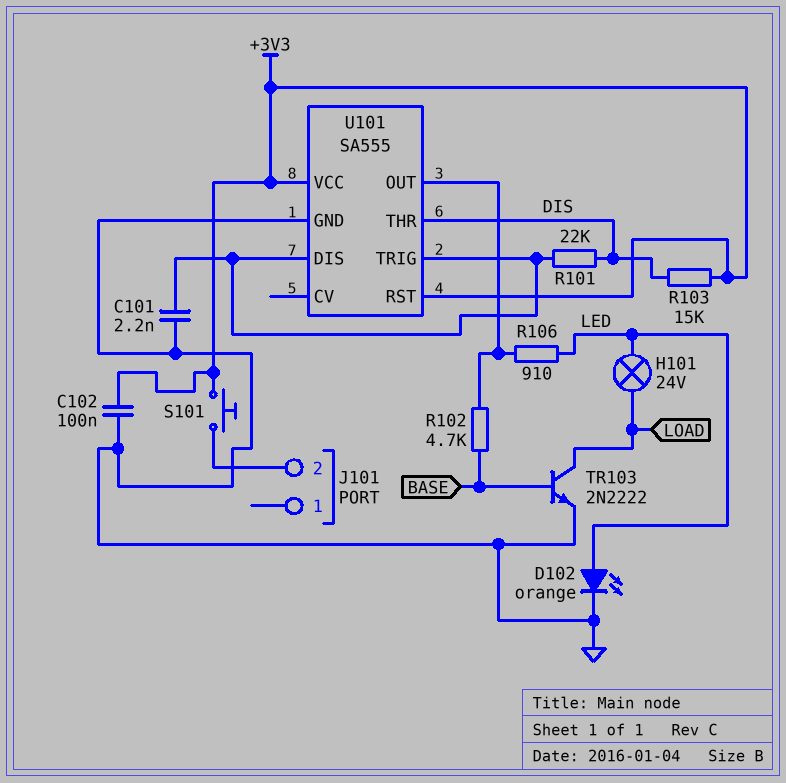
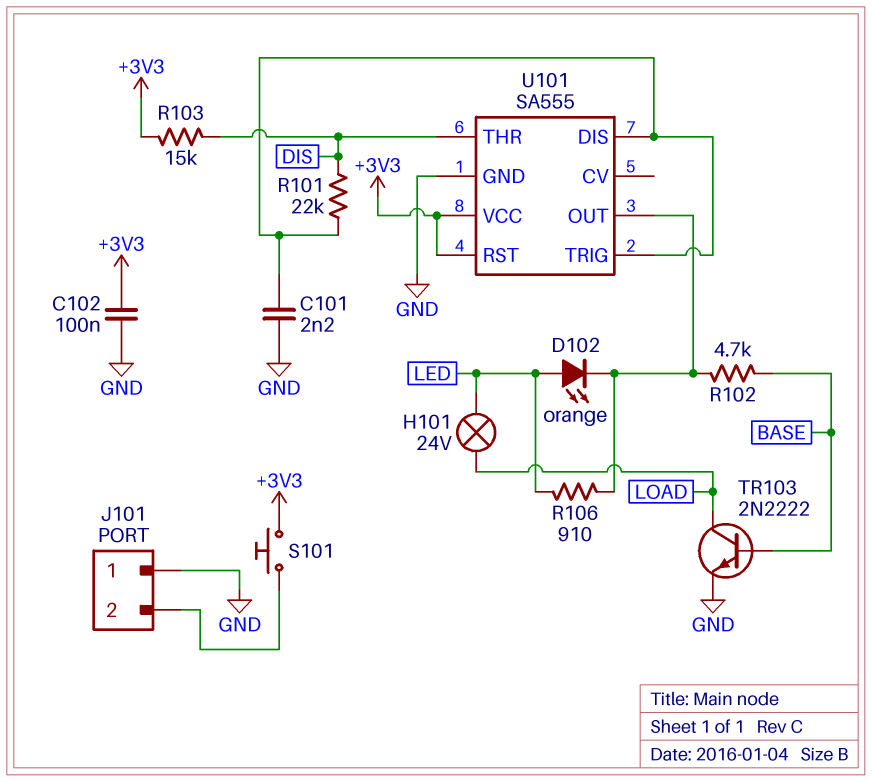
D102: LED orange (A LED, K GND) -> LED orange (A LED, K U101/OUT)
J101 pin 1: none -> GND

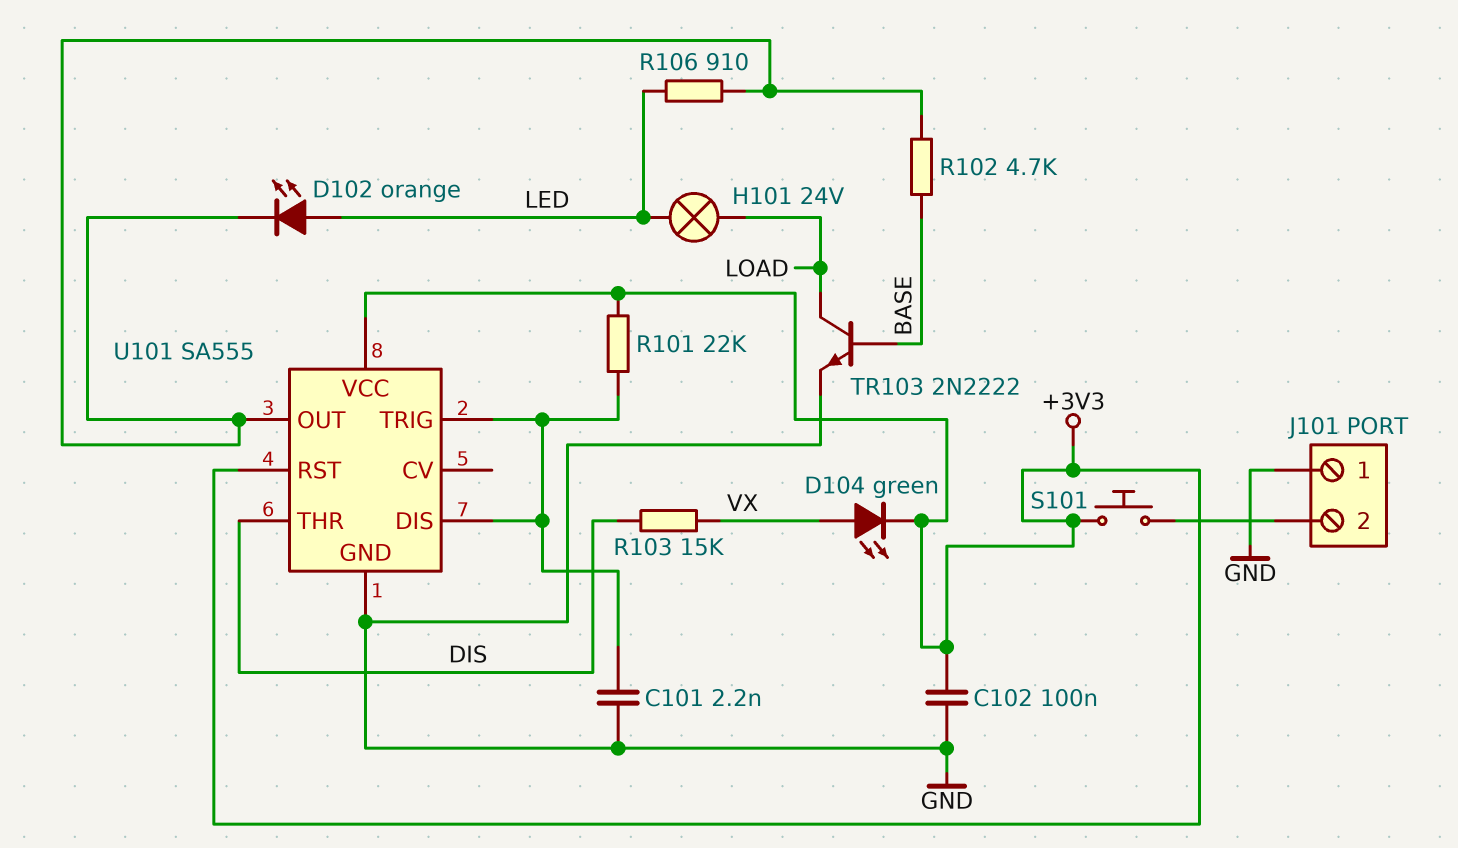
D104: none -> LED green (A VX, K +3V3)
R101: 22k (DIS, U101/DIS) -> 22k (+3V3, U101/DIS)
R103: 15k (+3V3, DIS) -> 15k (DIS, VX)

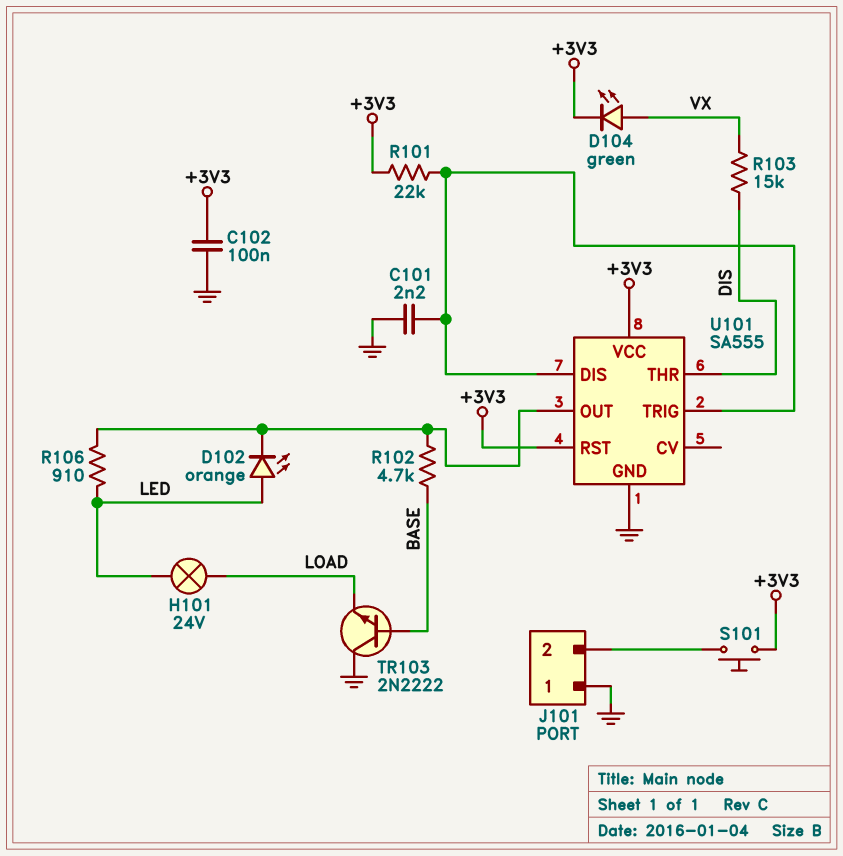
TR103: NPN 2N2222 (B BASE, C LOAD, E GND) -> NPN 2N2222 (B BASE, C GND, E LOAD)

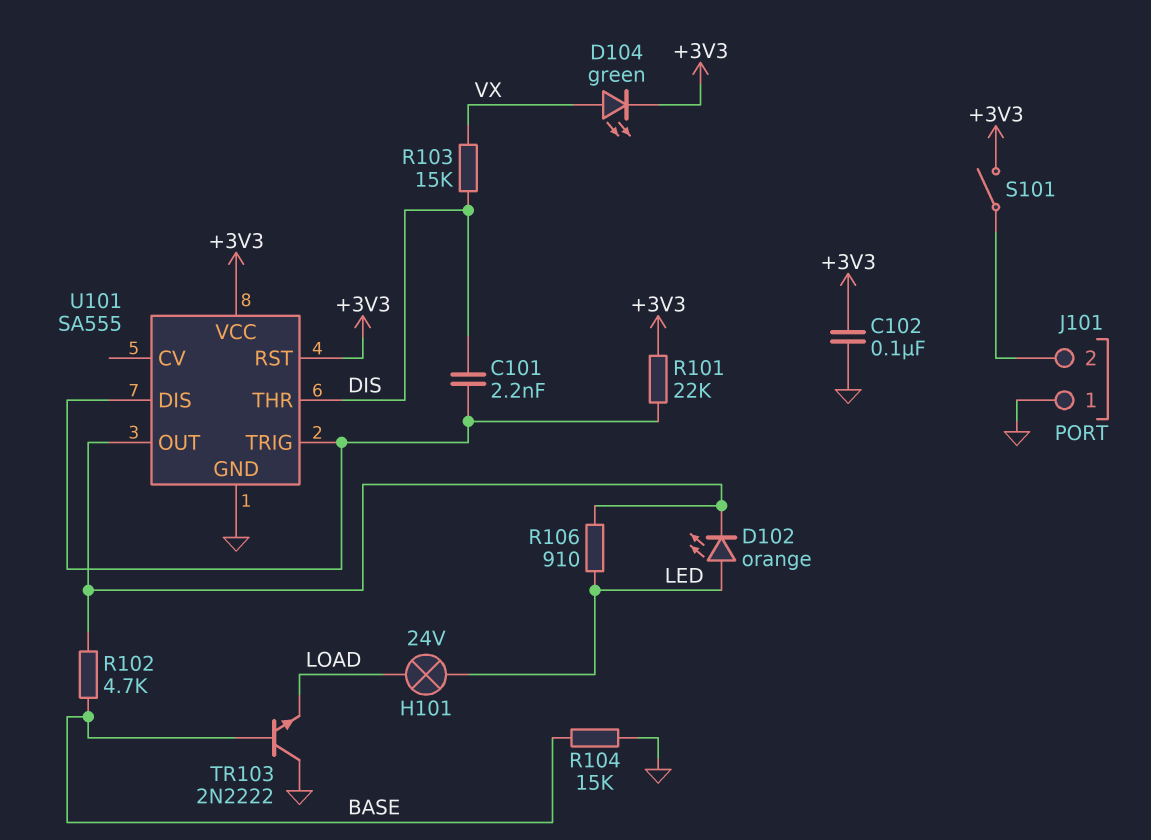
C101: 2.2nF (GND, U101/DIS) -> 2.2nF (DIS, U101/DIS)
R104: none -> 15k (BASE, GND)
S101: button (+3V3, J101/2) -> switch (+3V3, J101/2)

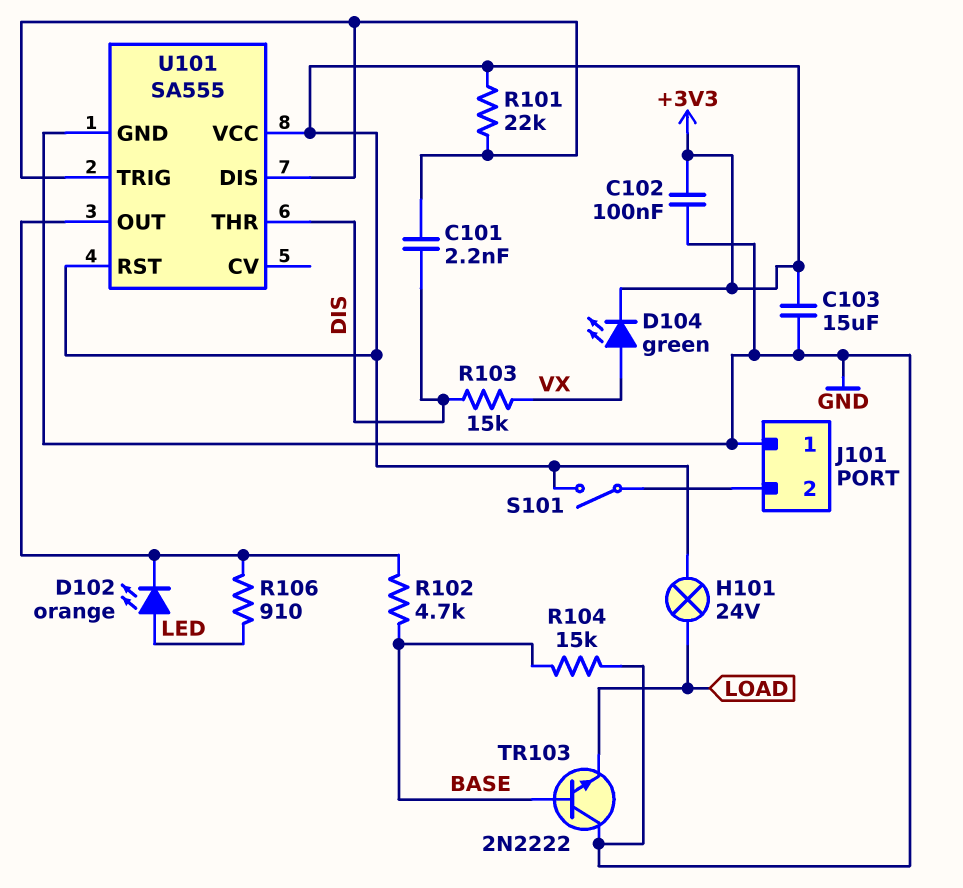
C103: none -> 15uF (+3V3, GND)
H101: lamp 24V (LED, LOAD) -> lamp 24V (+3V3, LOAD)

